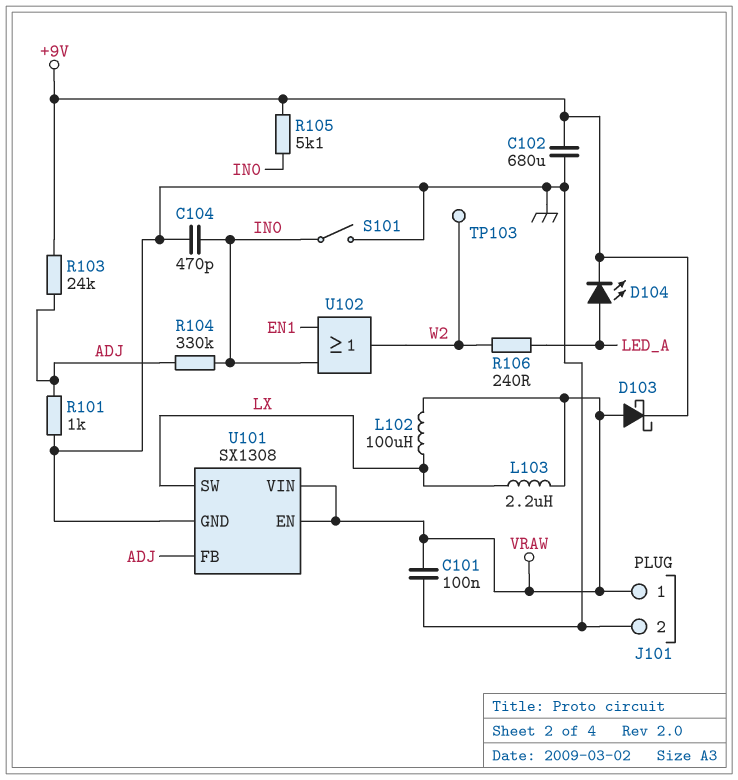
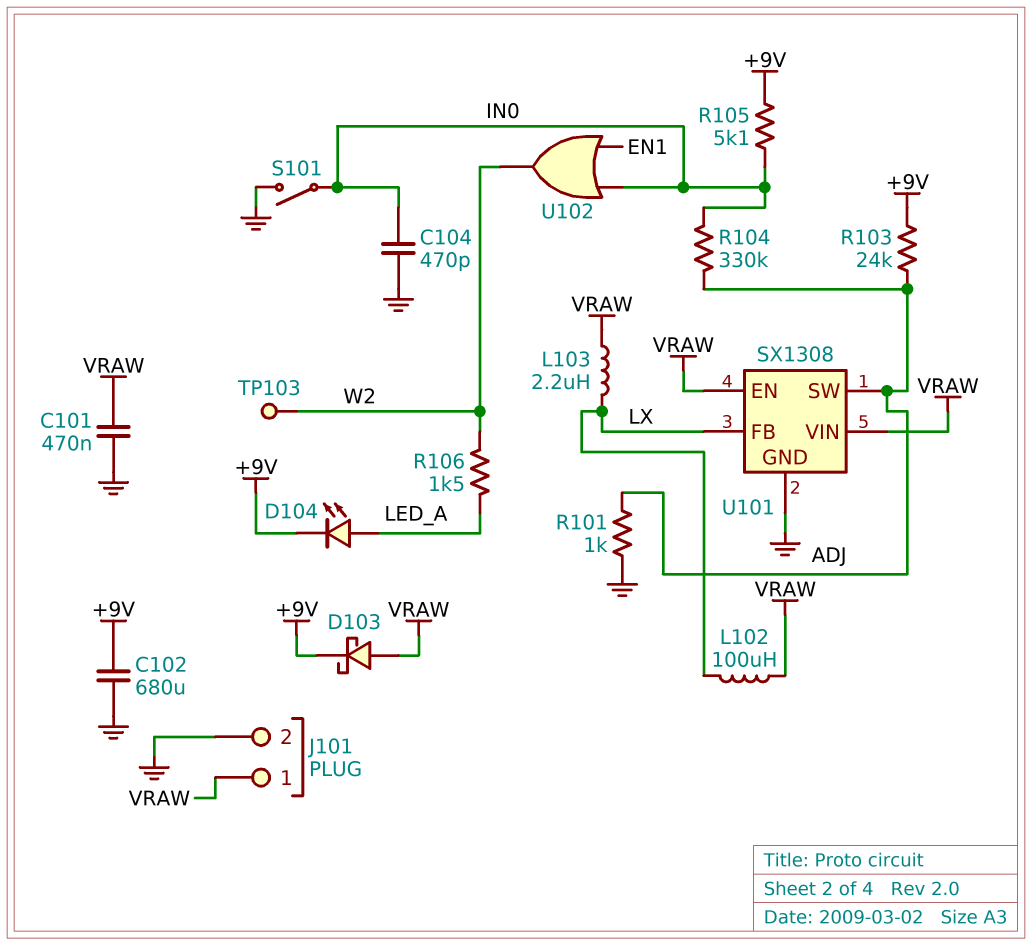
C101: 100nF (GND, VRAW) -> 470nF (GND, VRAW)
R106: 240 (LED_A, W2) -> 1.5k (LED_A, W2)
U101 pin FB: ADJ -> LX
U101 pin SW: LX -> ADJ

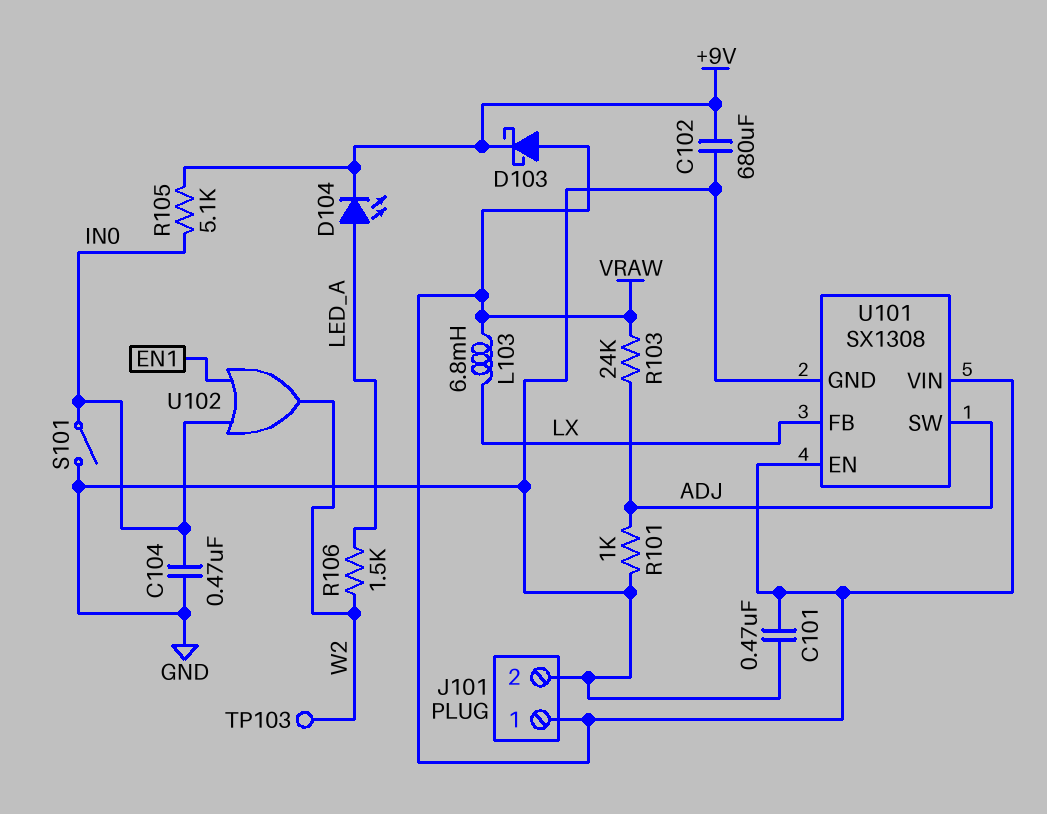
C104: 470pF (GND, IN0) -> 470nF (GND, IN0)
L102: 100uH (LX, VRAW) -> none
L103: 2.2uH (LX, VRAW) -> 6.8mH (LX, VRAW)
R103: 24k (+9V, ADJ) -> 24k (ADJ, VRAW)
R104: 330k (ADJ, IN0) -> none

